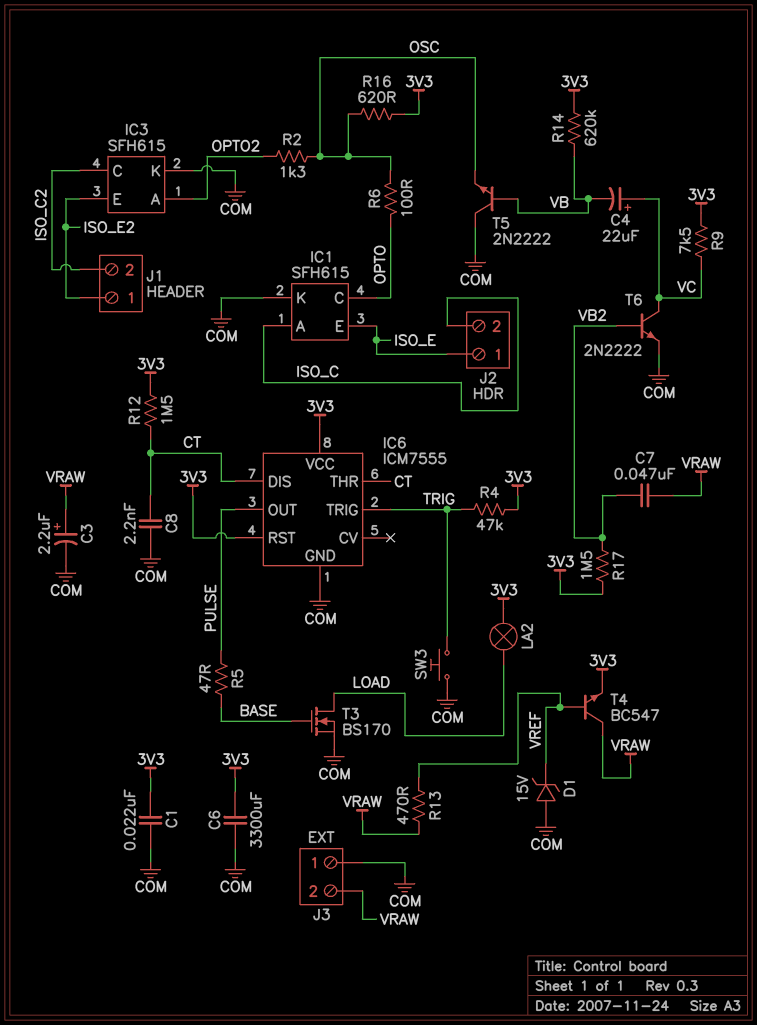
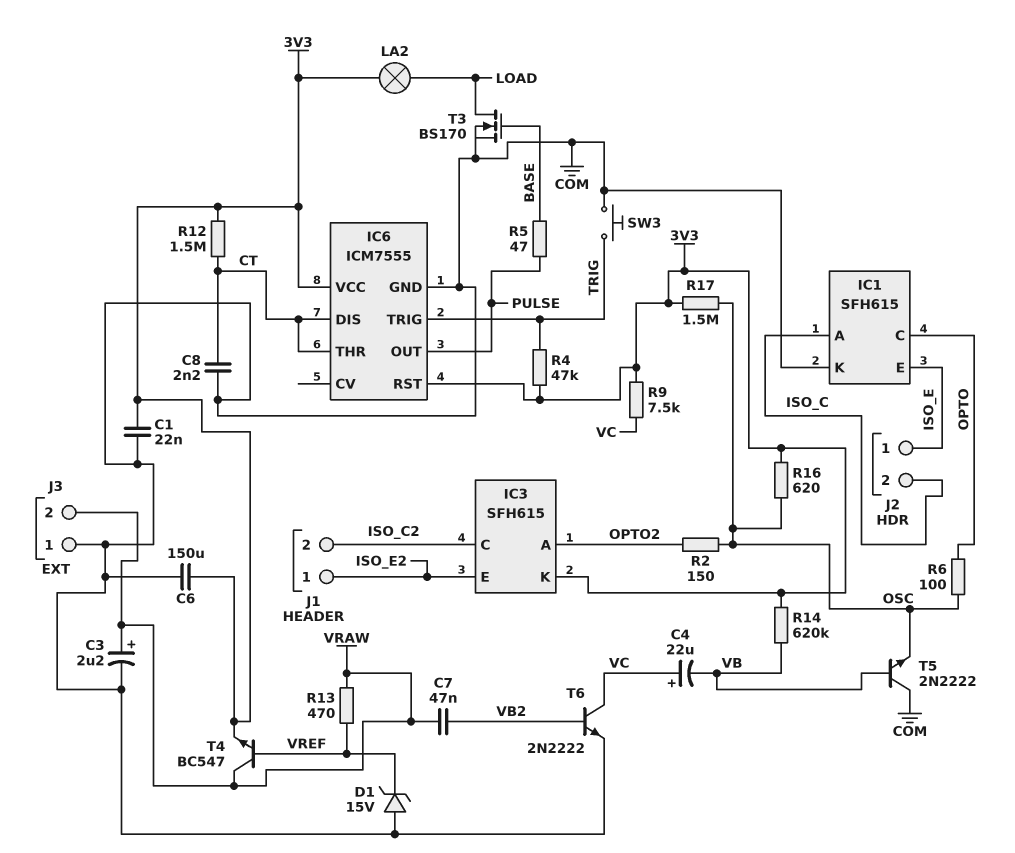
C6: 3300uF (3V3, COM) -> 150uF (3V3, COM)
IC3 pin K: COM -> 3V3
R2: 1.3k (OPTO2, OSC) -> 150 (OPTO2, OSC)
R17: 1.5M (3V3, VB2) -> 1.5M (3V3, OSC)

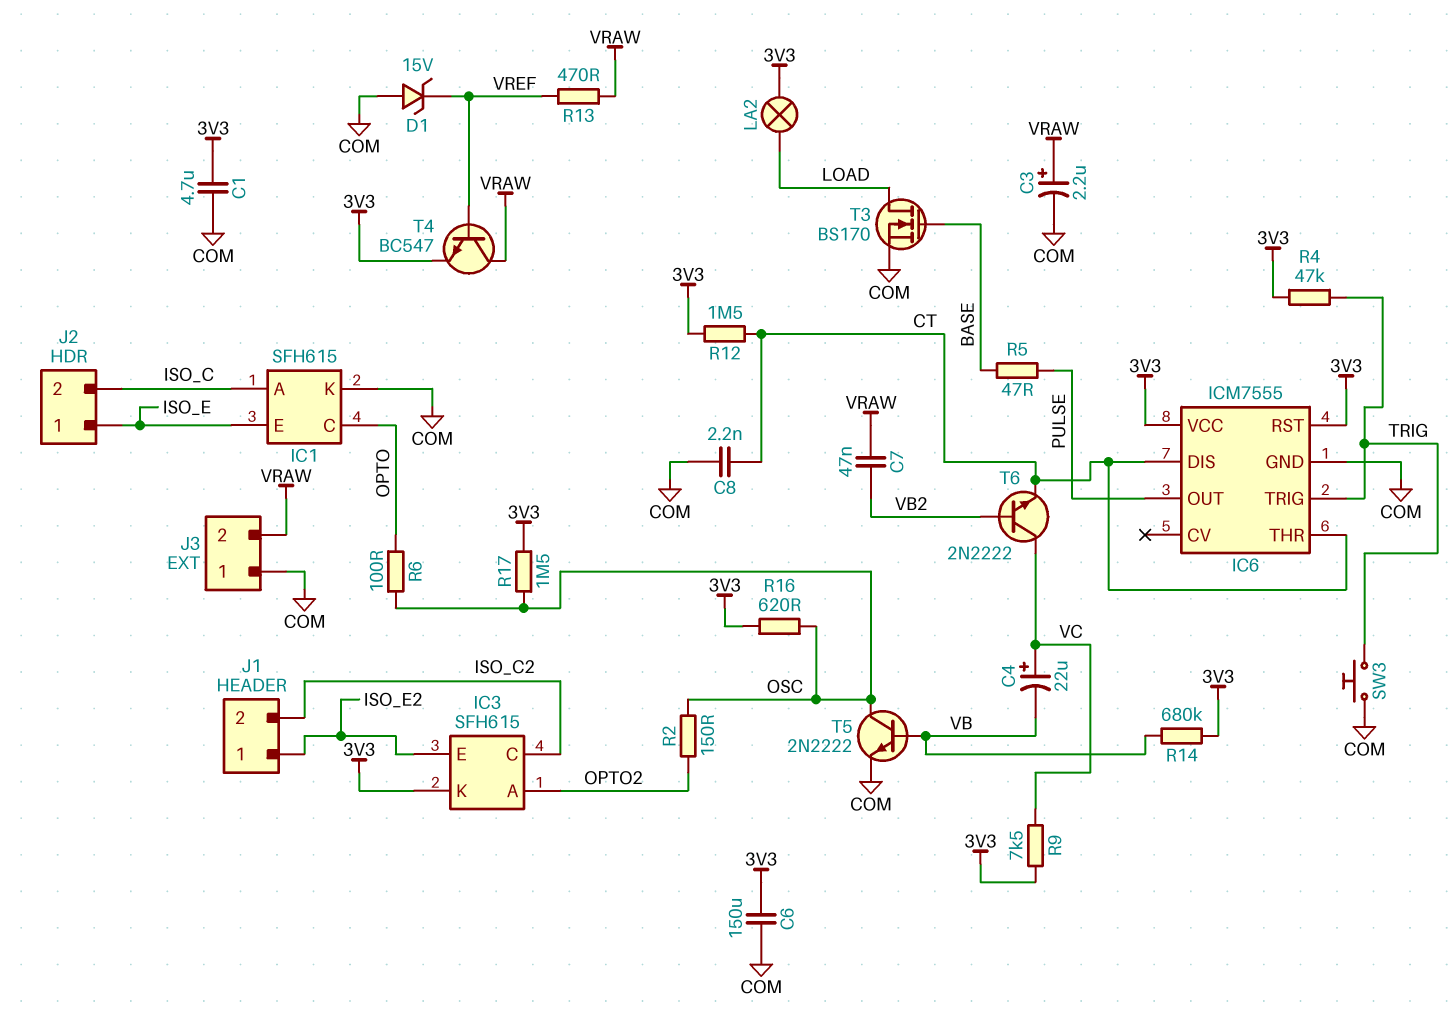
C1: 22nF (3V3, COM) -> 4.7uF (3V3, COM)
R14: 620k (3V3, VB) -> 680k (3V3, VB)
T5: NPN 2N2222 (B VB, C COM, E OSC) -> NPN 2N2222 (B VB, C OSC, E COM)
T6: NPN 2N2222 (B VB2, C VC, E COM) -> NPN 2N2222 (B VB2, C VC, E CT)

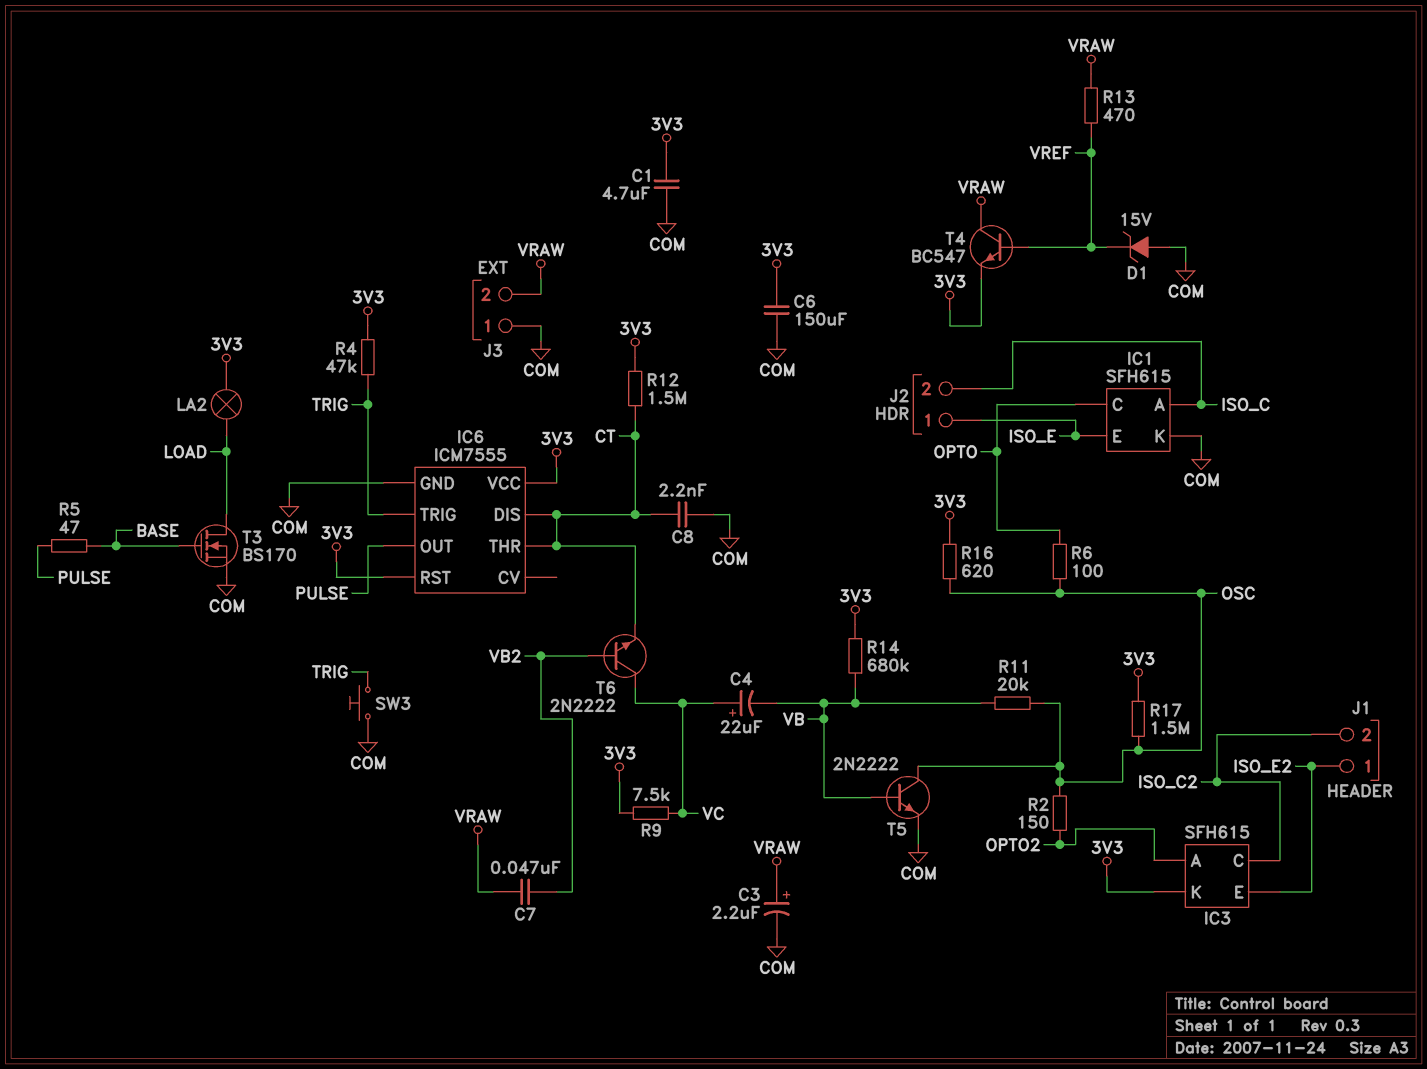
R11: none -> 20k (OSC, VB)

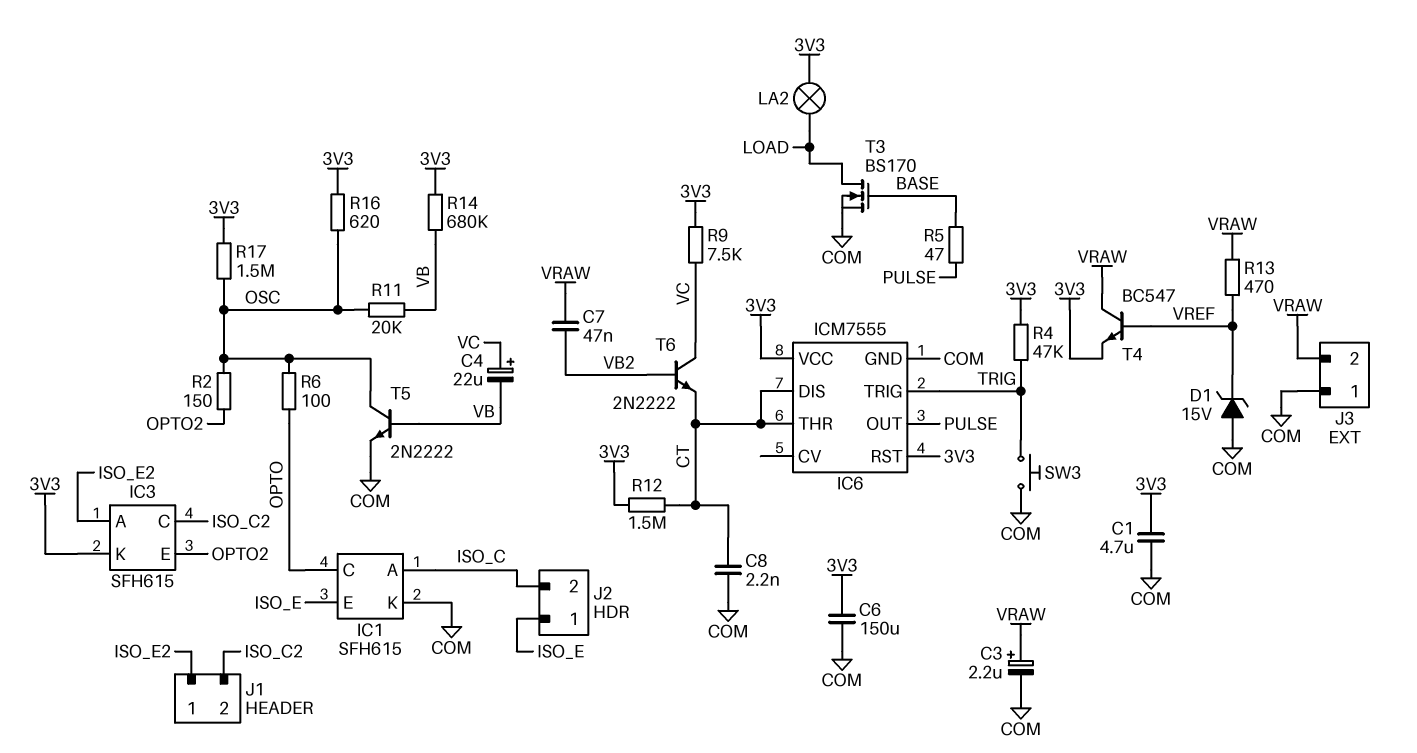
IC3 pin A: OPTO2 -> ISO_E2
IC3 pin E: ISO_E2 -> OPTO2

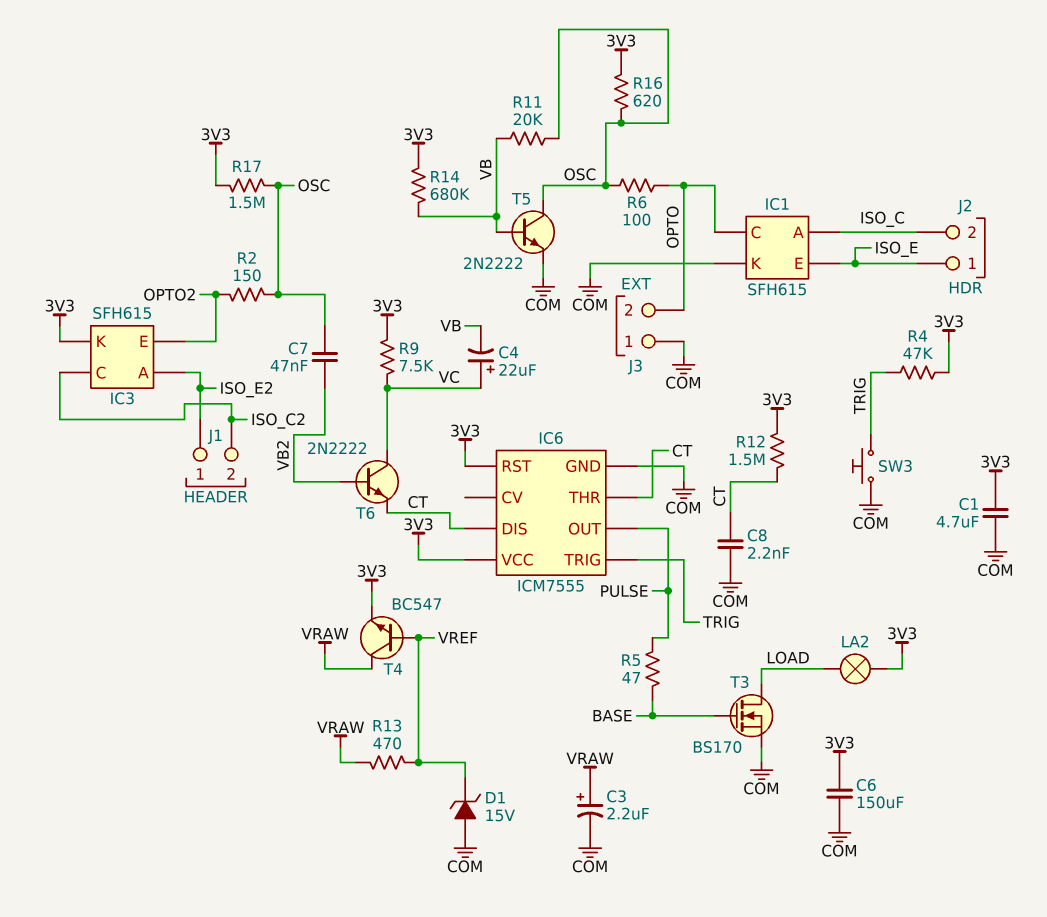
C7: 47nF (VB2, VRAW) -> 47nF (OSC, VB2)
J3 pin 2: VRAW -> OPTO

